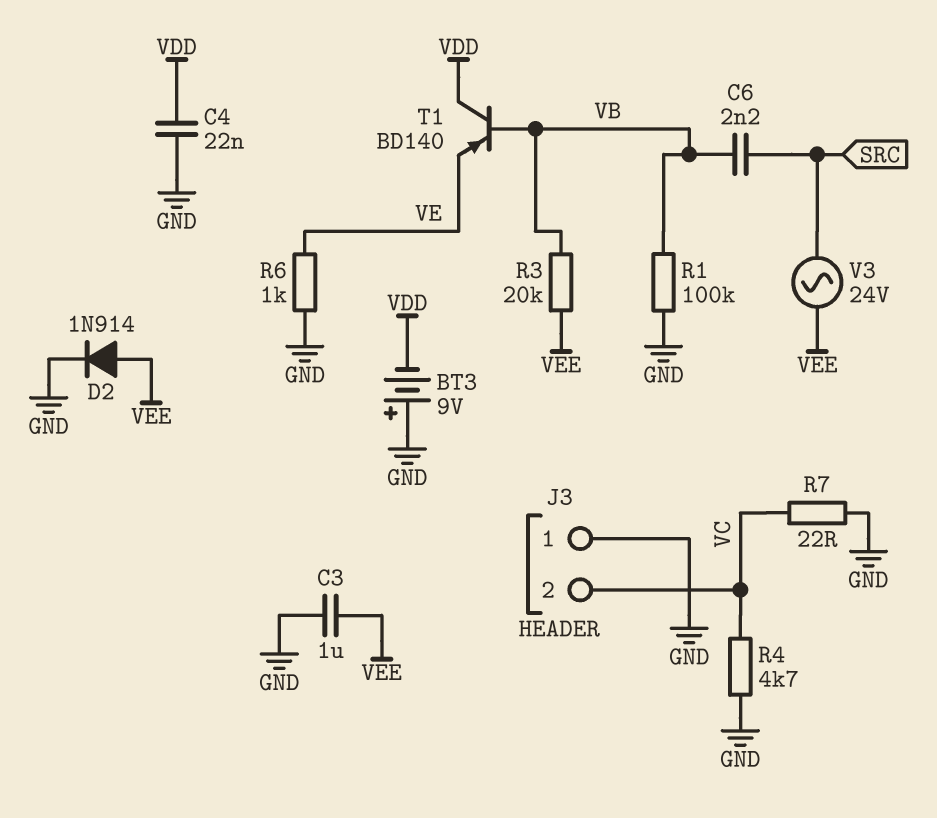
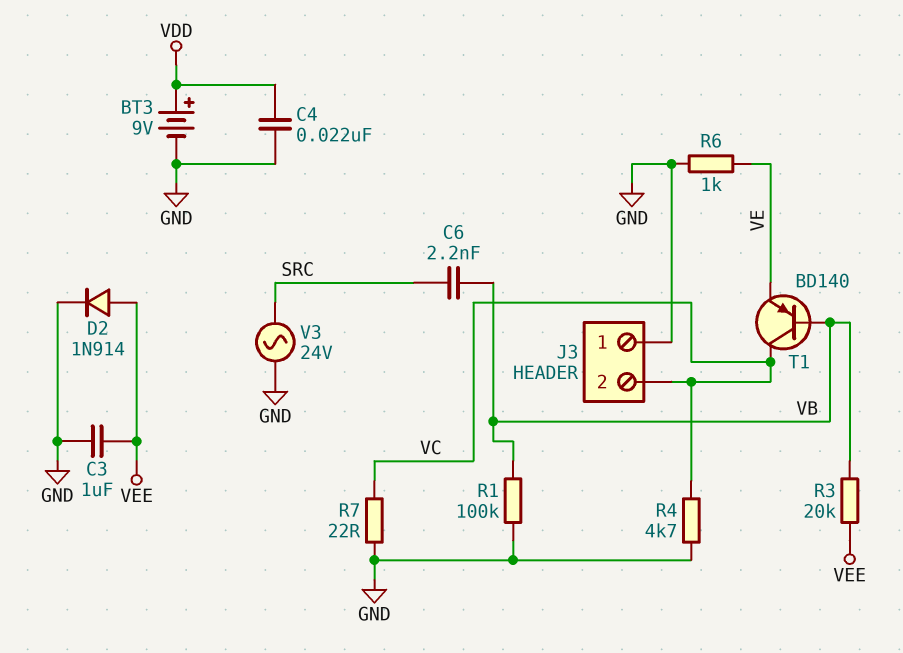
BT3: 9V (plus GND, minus VDD) -> 9V (plus VDD, minus GND)
T1: PNP BD140 (B VB, C VDD, E VE) -> PNP BD140 (B VB, C VC, E VE)
V3: AC 24V (SRC, VEE) -> AC 24V (GND, SRC)

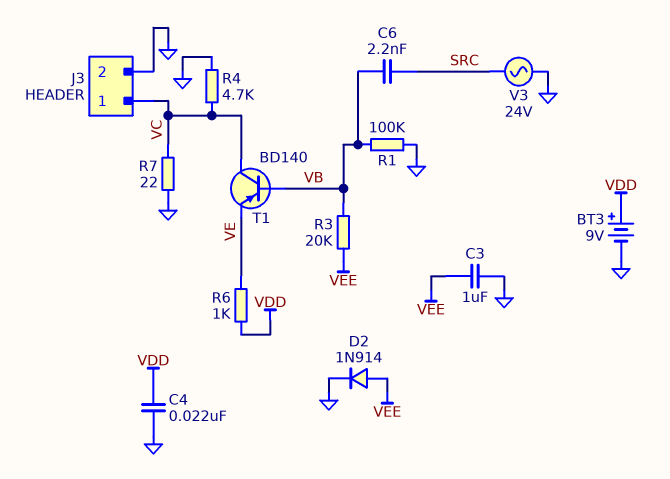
J3 pin 1: GND -> VC
J3 pin 2: VC -> GND
R6: 1k (GND, VE) -> 1k (VDD, VE)

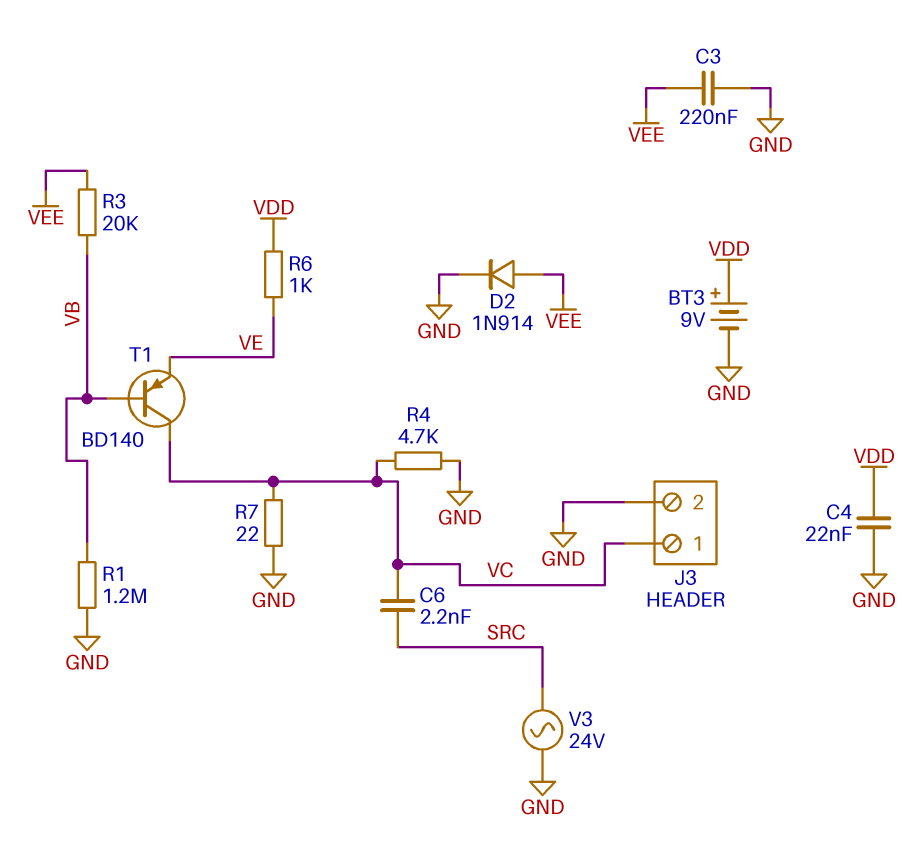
C3: 1uF (GND, VEE) -> 220nF (GND, VEE)
C6: 2.2nF (SRC, VB) -> 2.2nF (SRC, VC)
R1: 100k (GND, VB) -> 1.2M (GND, VB)

